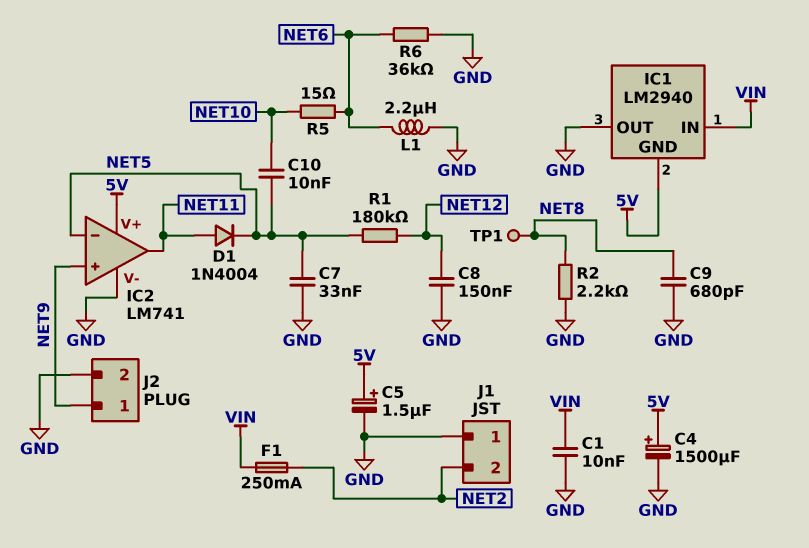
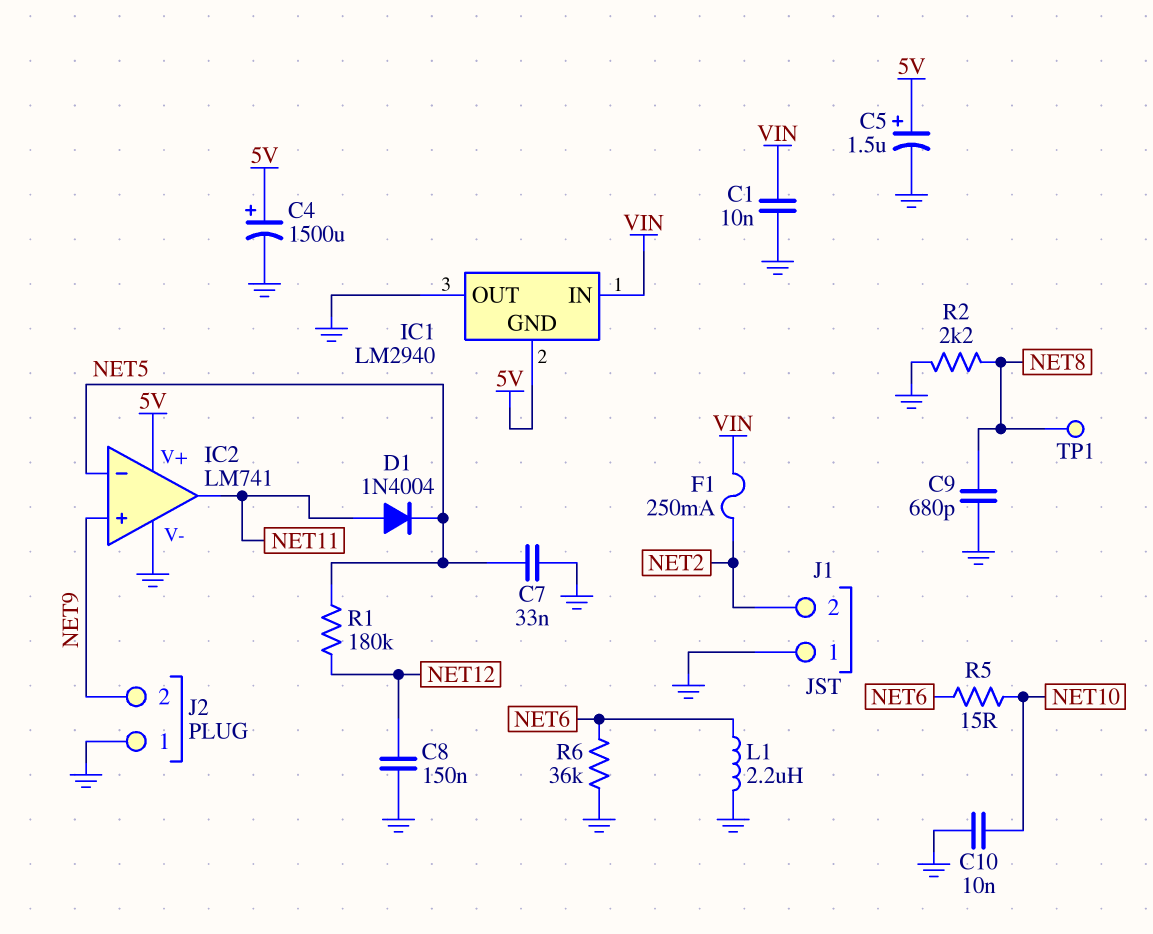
C10: 10nF (NET5, NET10) -> 10nF (GND, NET10)
J2 pin 1: NET9 -> GND
J2 pin 2: GND -> NET9

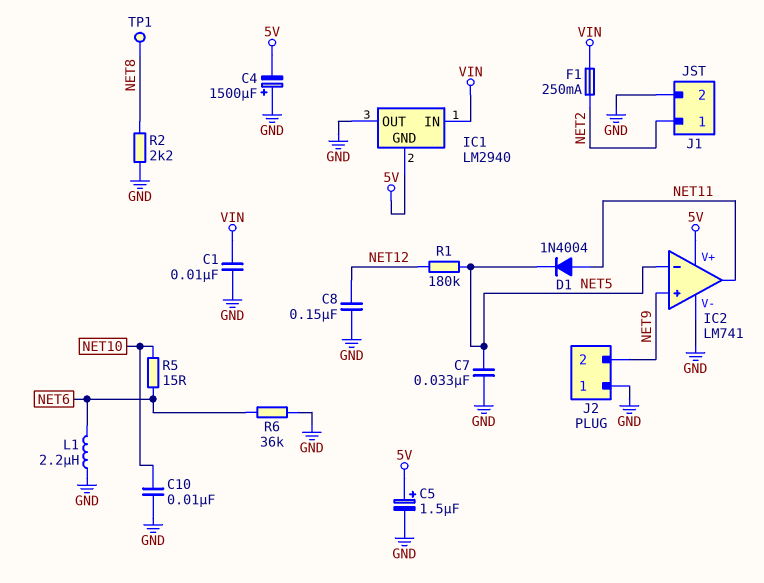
C4: 1500uF (plus 5V, minus GND) -> 1500uF (plus GND, minus 5V)
C9: 680pF (GND, NET8) -> none
J1 pin 1: GND -> NET2
J1 pin 2: NET2 -> GND

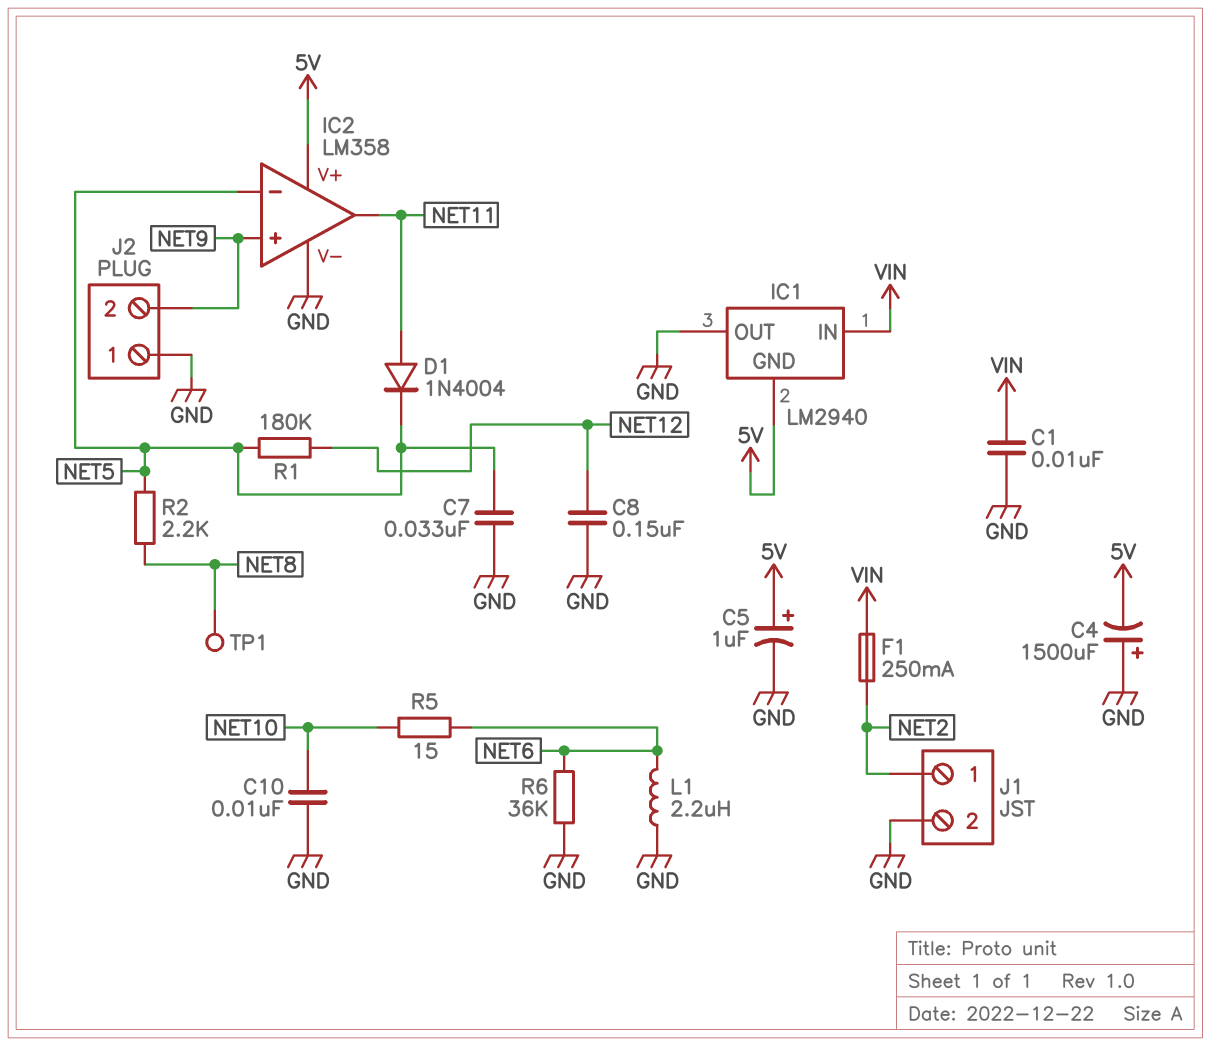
C5: 1.5uF (plus 5V, minus GND) -> 1uF (plus 5V, minus GND)
IC2: LM741 -> LM358
R2: 2.2k (GND, NET8) -> 2.2k (NET5, NET8)

